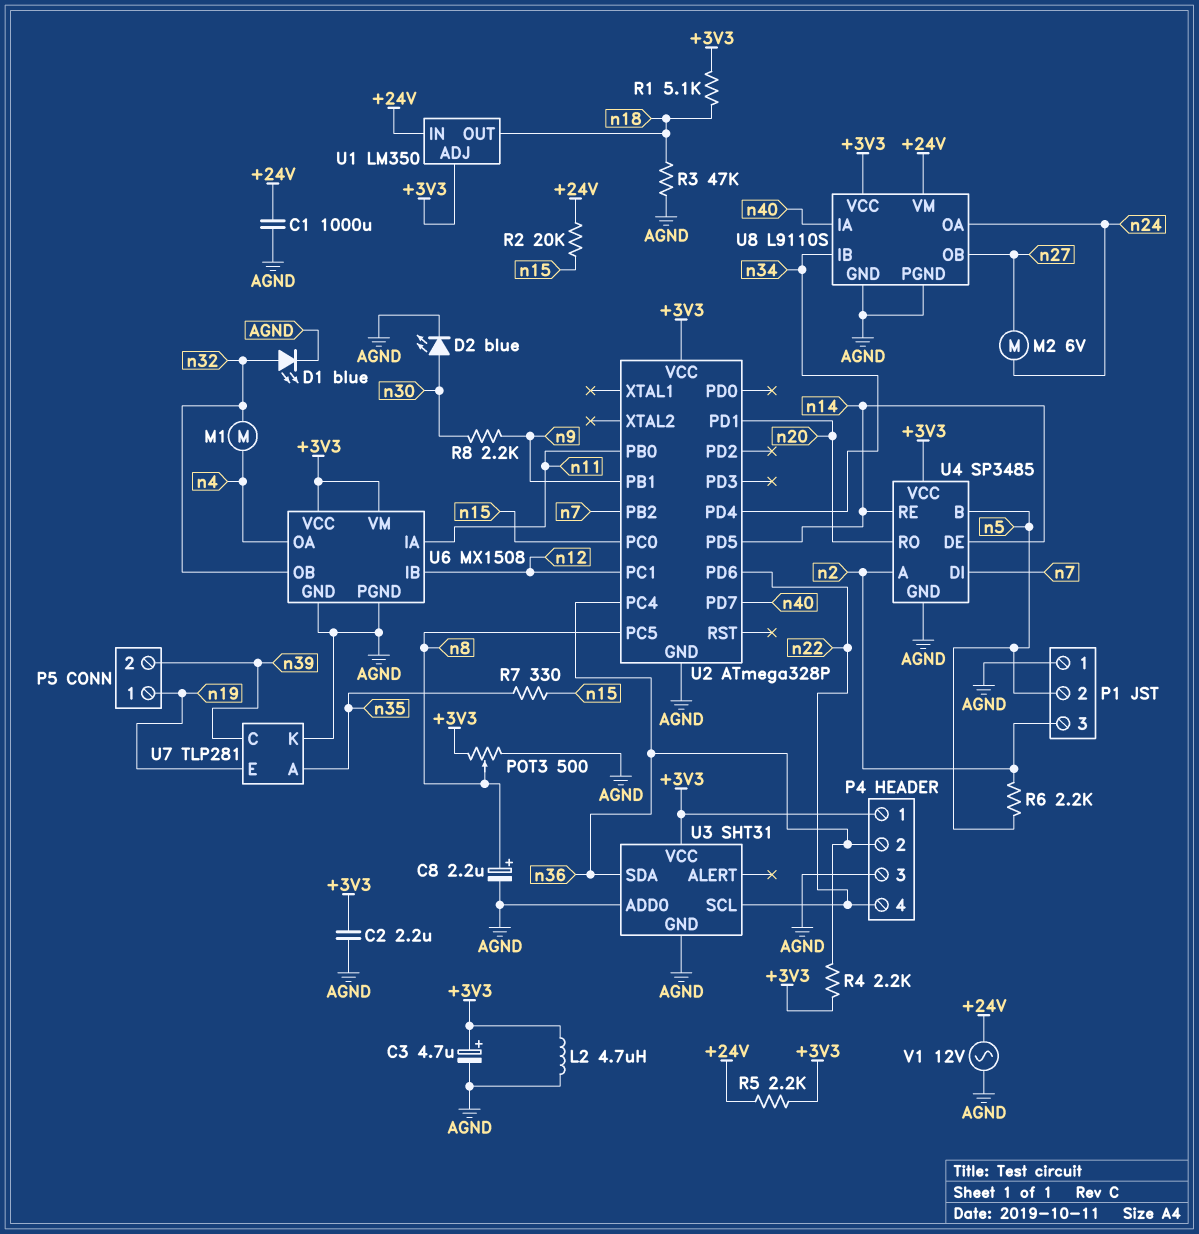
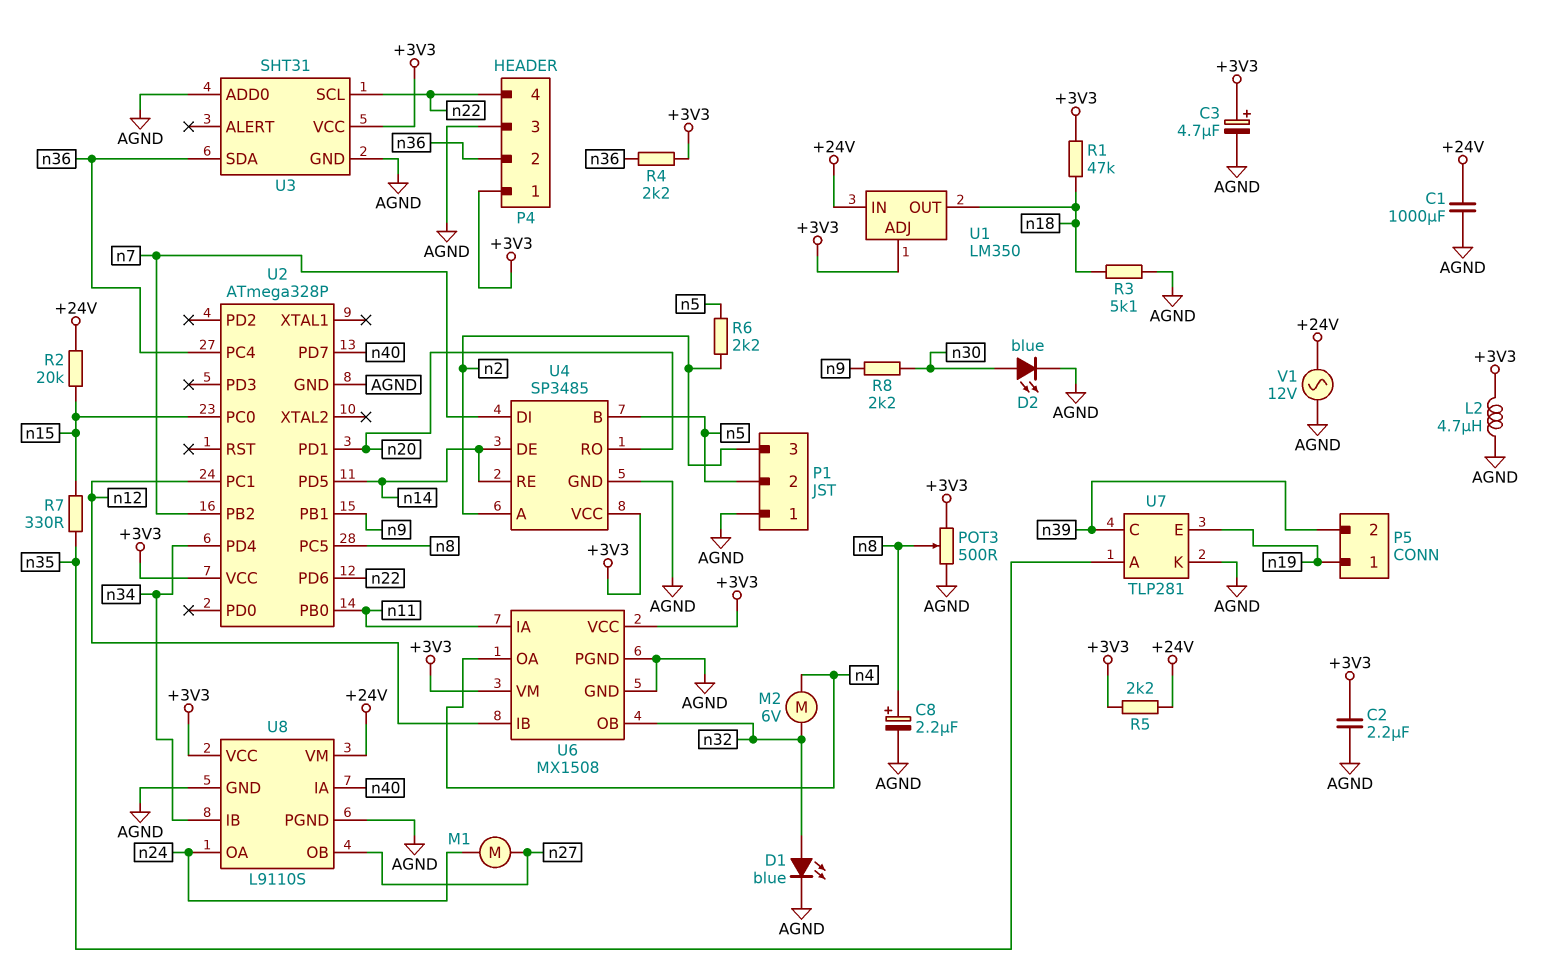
M1: motor (n4, n32) -> motor (n24, n27)
M2: motor 6V (n24, n27) -> motor 6V (n4, n32)
R1: 5.1k (+3V3, n18) -> 47k (+3V3, n18)
R3: 47k (AGND, n18) -> 5.1k (AGND, n18)

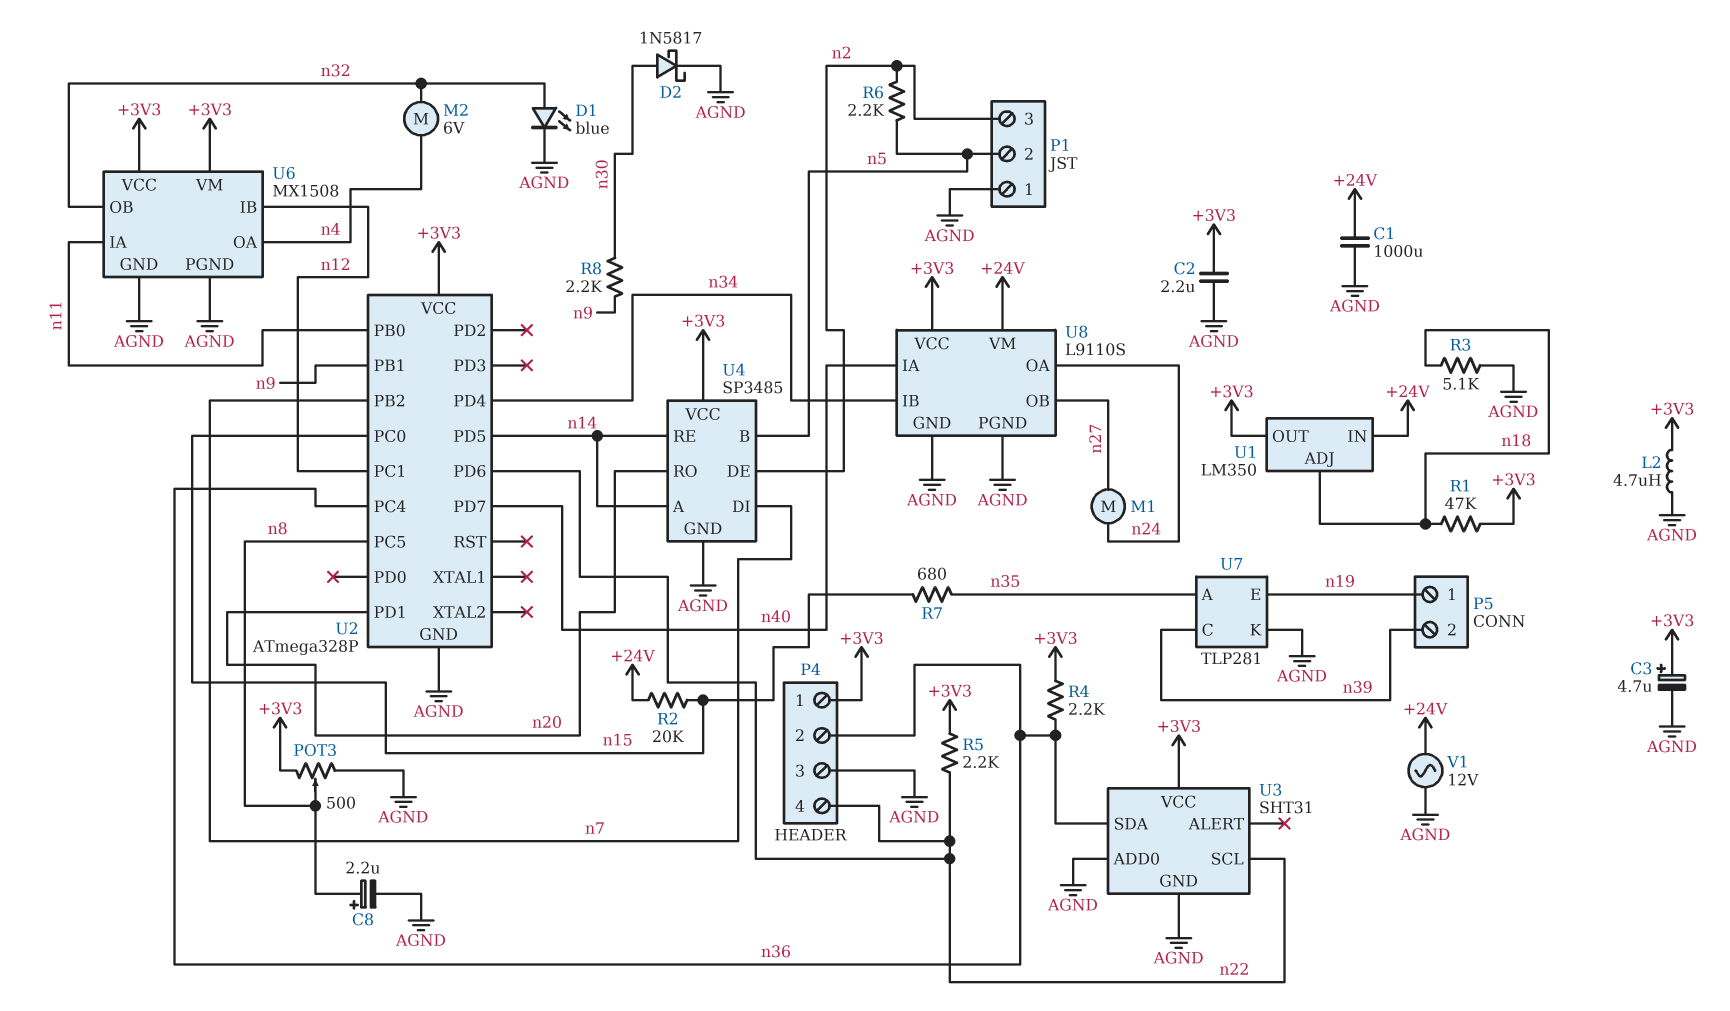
D2: LED blue (A n30, K AGND) -> schottky 1N5817 (A n30, K AGND)
R5: 2.2k (+3V3, +24V) -> 2.2k (+3V3, n22)
R7: 330 (n15, n35) -> 680 (n15, n35)
U1 pin ADJ: +3V3 -> n18
U1 pin OUT: n18 -> +3V3
U4 pin A: n2 -> n14
U4 pin DE: n14 -> n2

